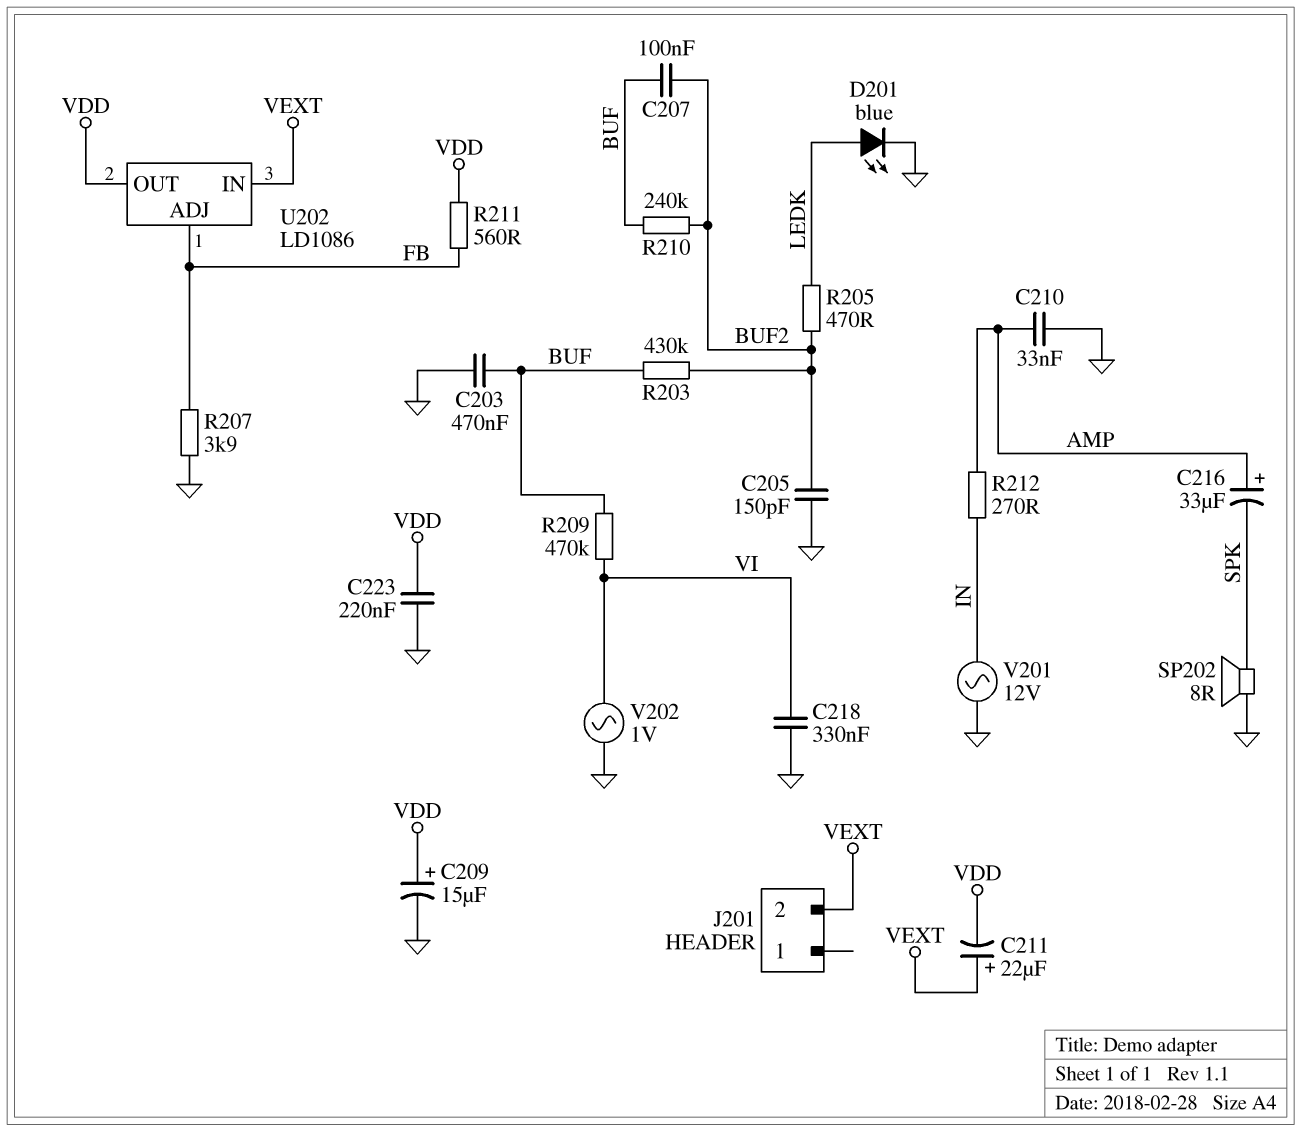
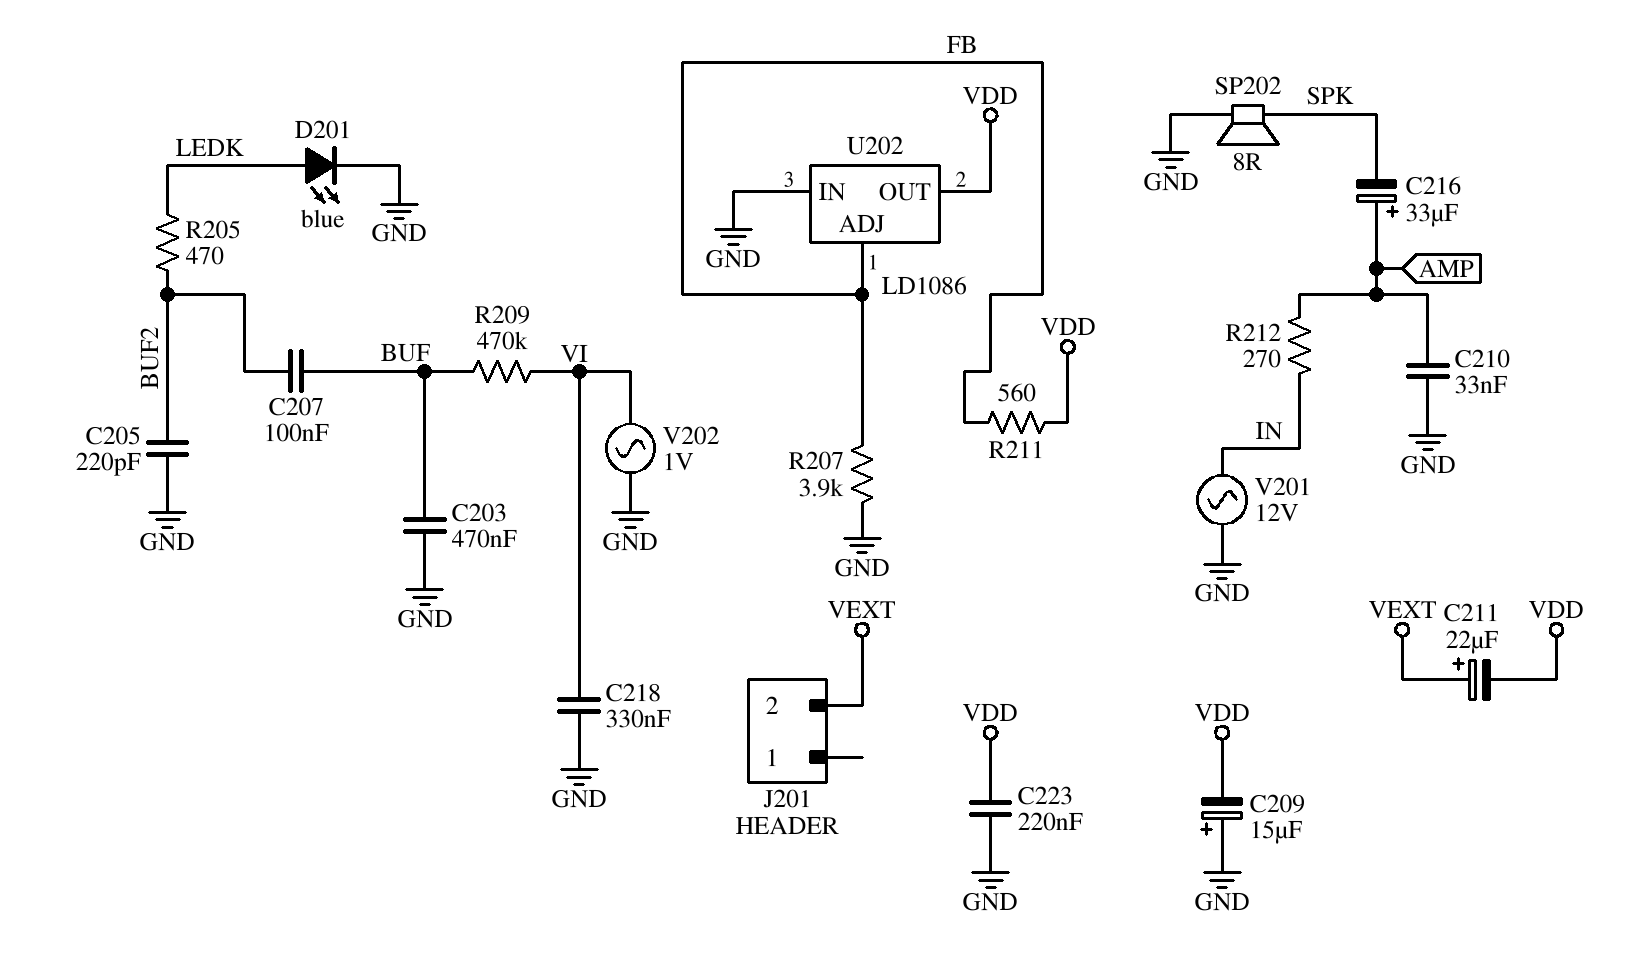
C205: 150pF (BUF2, GND) -> 220pF (BUF2, GND)
C209: 15uF (plus VDD, minus GND) -> 15uF (plus GND, minus VDD)
R203: 430k (BUF, BUF2) -> none
R210: 240k (BUF, BUF2) -> none
U202 pin IN: VEXT -> GND

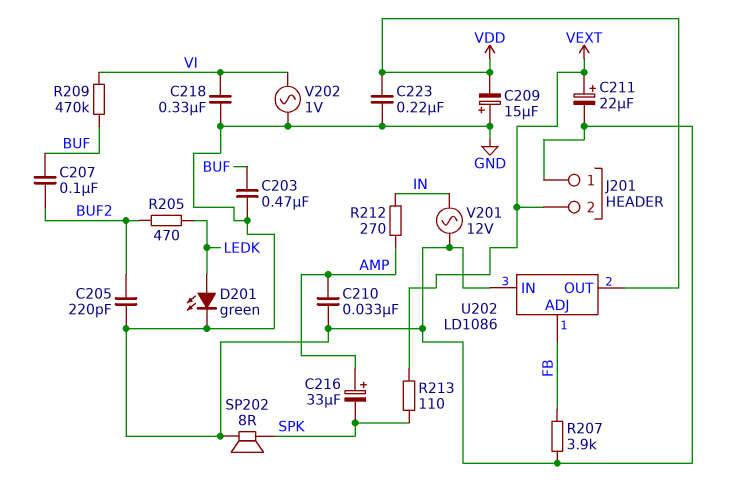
C211: 22uF (plus VEXT, minus VDD) -> 22uF (plus VEXT, minus GND)
D201: LED blue (A LEDK, K GND) -> LED green (A LEDK, K GND)
J201 pin 1: none -> GND
R211: 560 (FB, VDD) -> none
R213: none -> 110 (SPK, VEXT)

